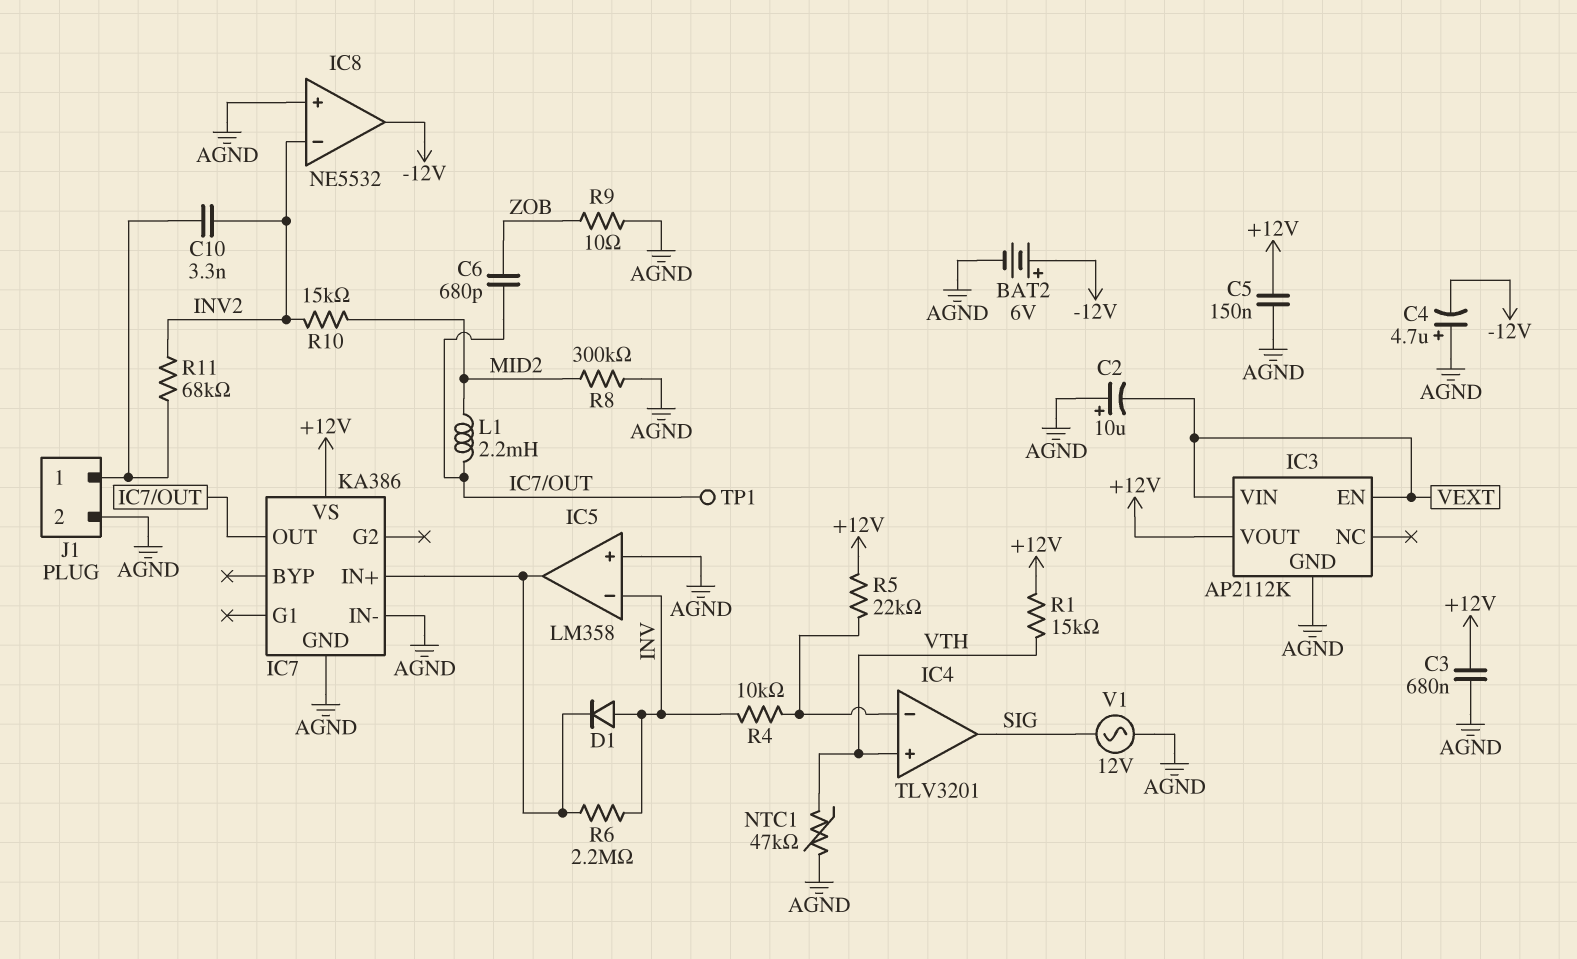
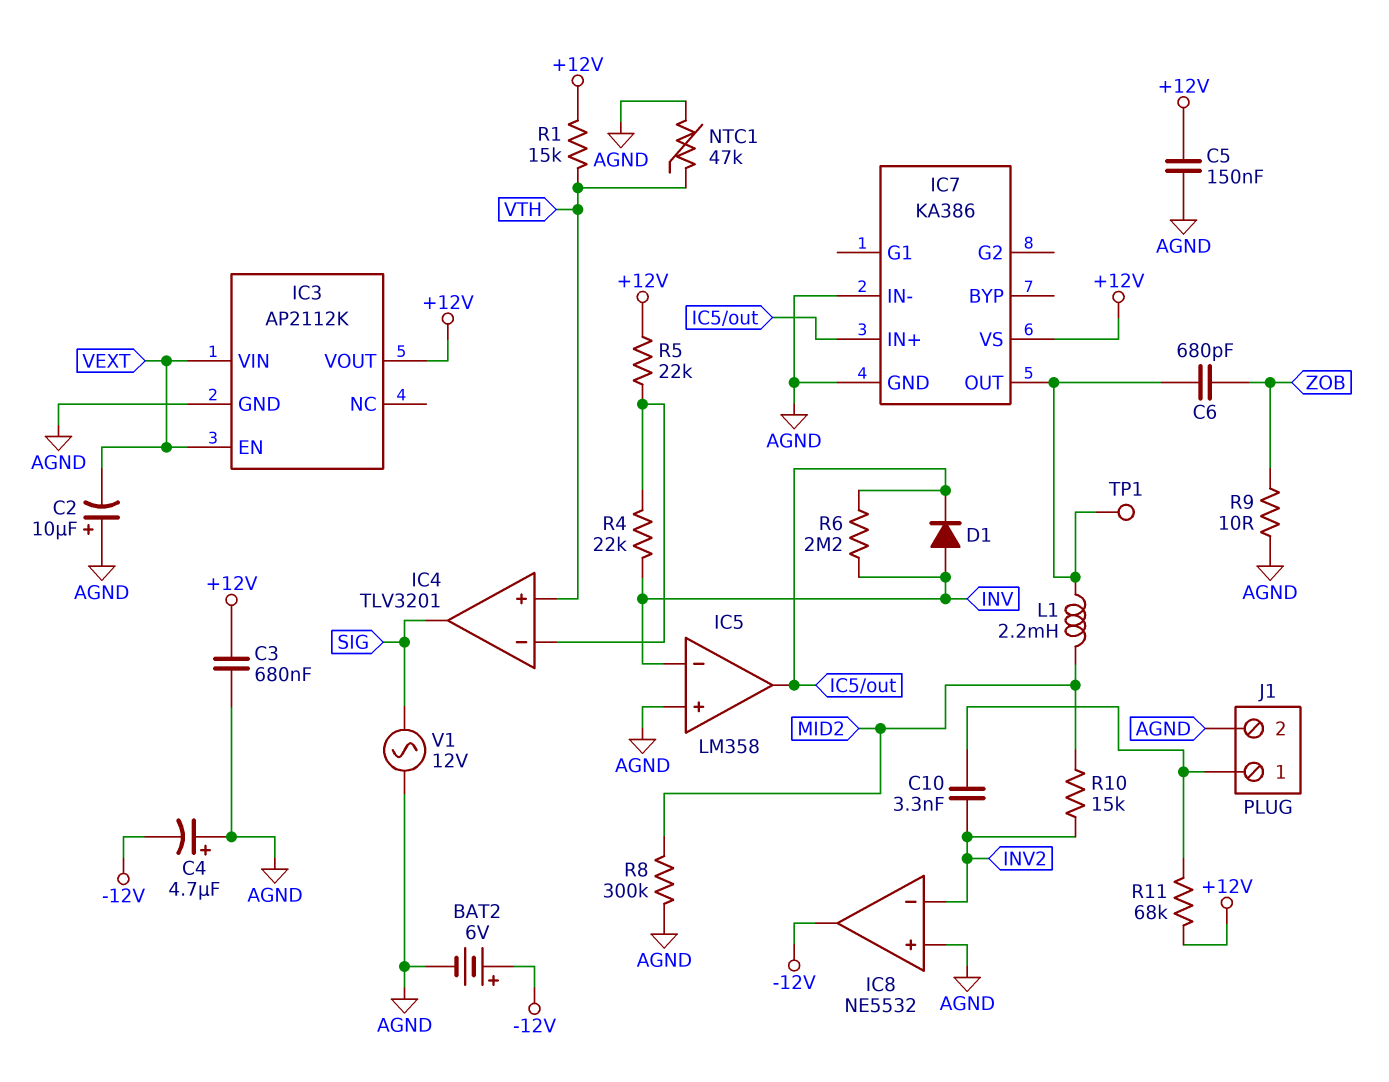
R4: 10k (IC4/in-, INV) -> 22k (IC4/in-, INV)
R11: 68k (INV2, J1/1) -> 68k (+12V, J1/1)

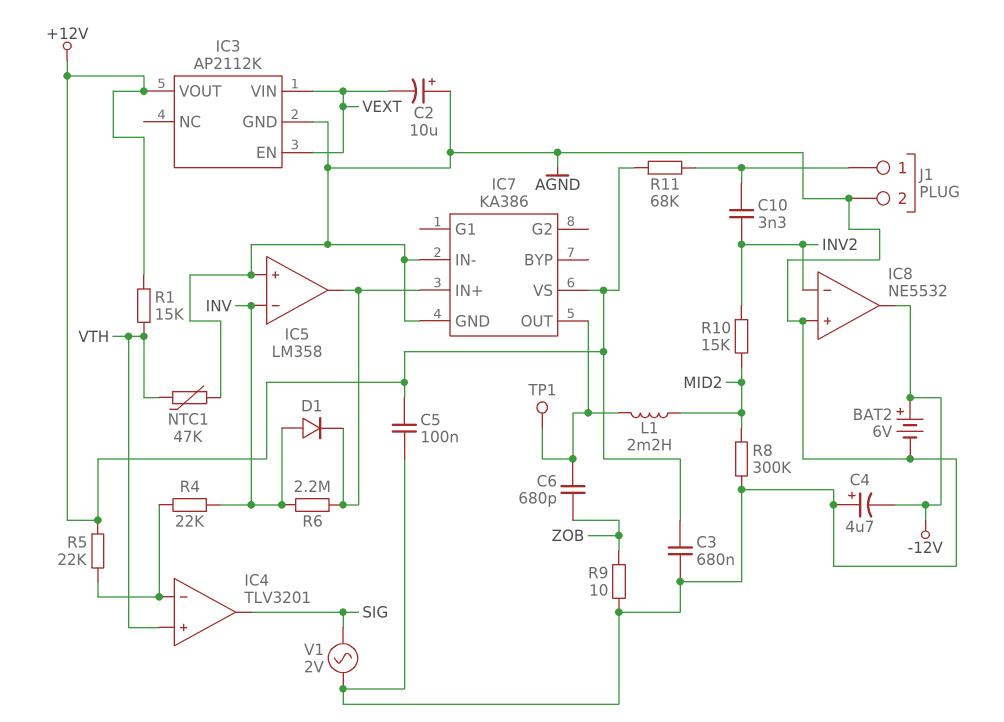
C5: 150nF (+12V, AGND) -> 100nF (+12V, AGND)
V1: AC 12V (AGND, SIG) -> AC 2V (AGND, SIG)

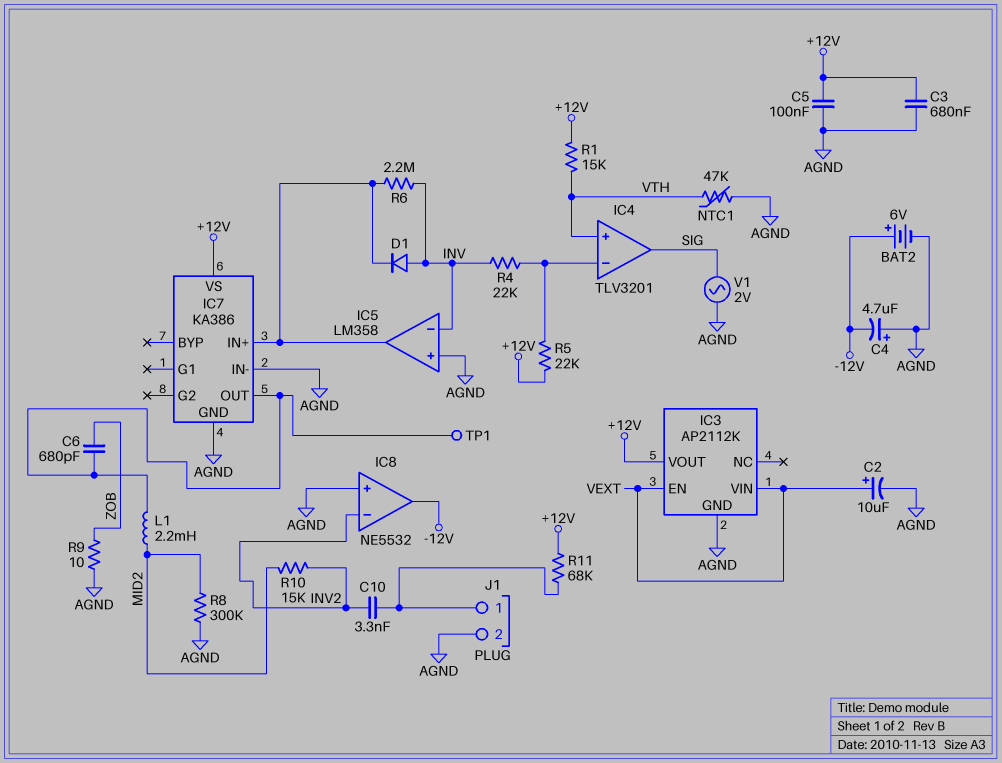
C2: 10uF (plus AGND, minus VEXT) -> 10uF (plus VEXT, minus AGND)

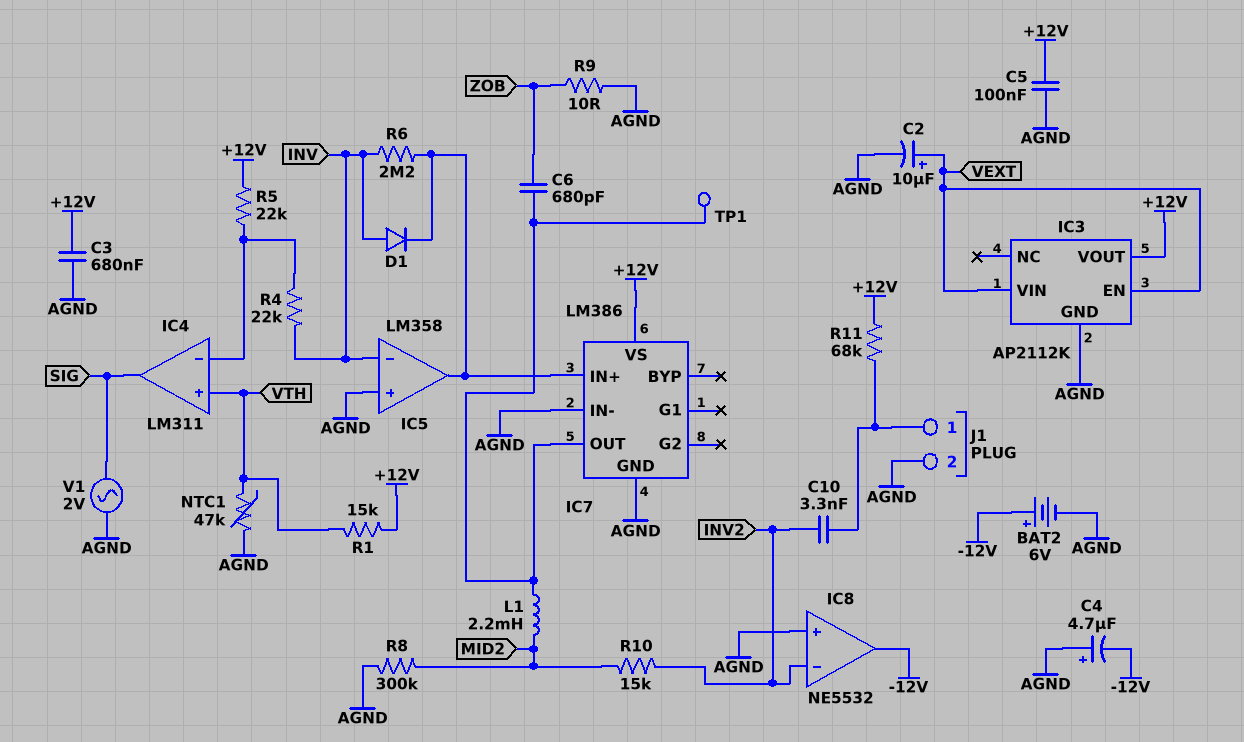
IC4: TLV3201 -> LM311
IC7: KA386 -> LM386

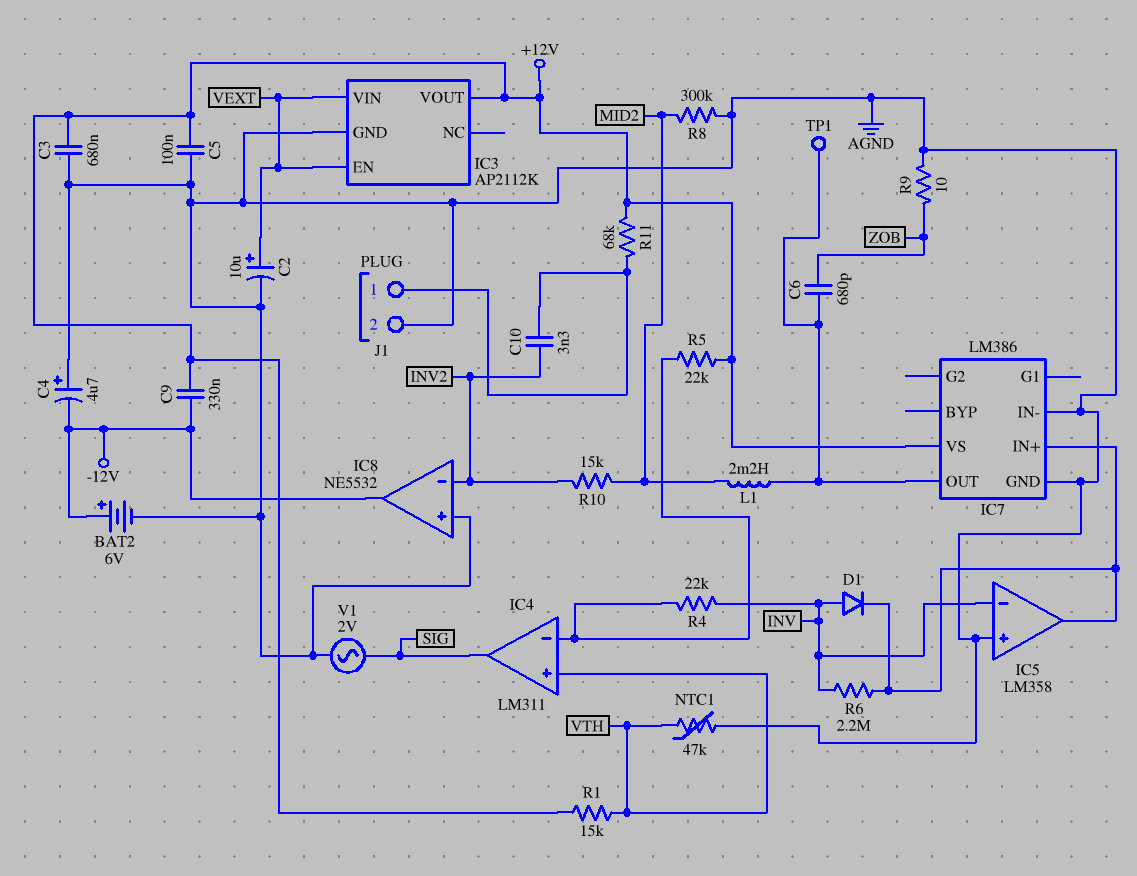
C9: none -> 330nF (+12V, -12V)

